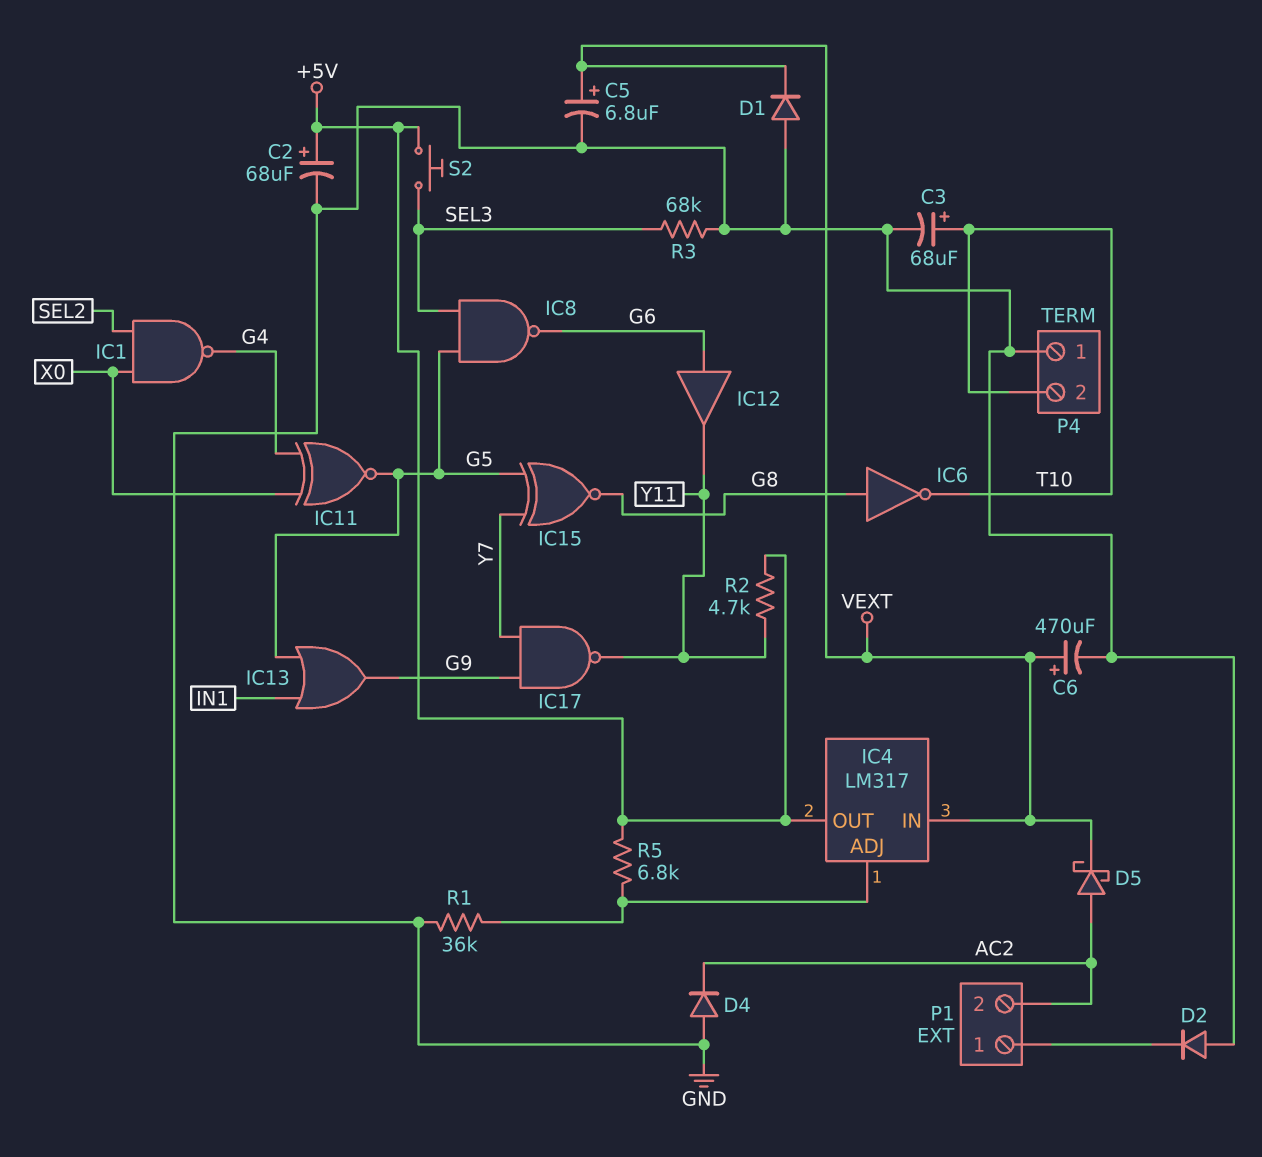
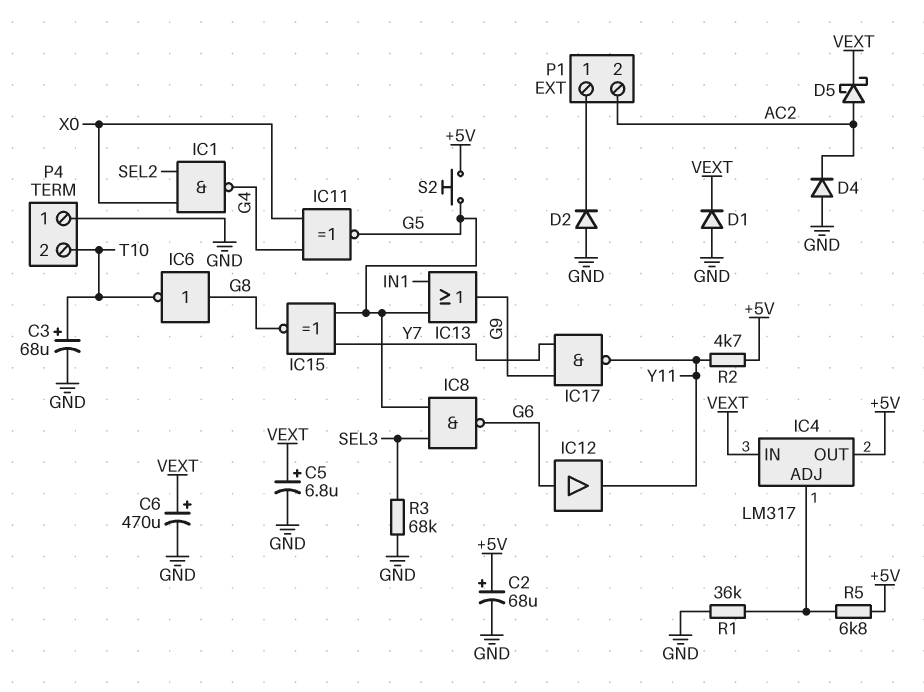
S2: button (+5V, SEL3) -> button (+5V, G5)

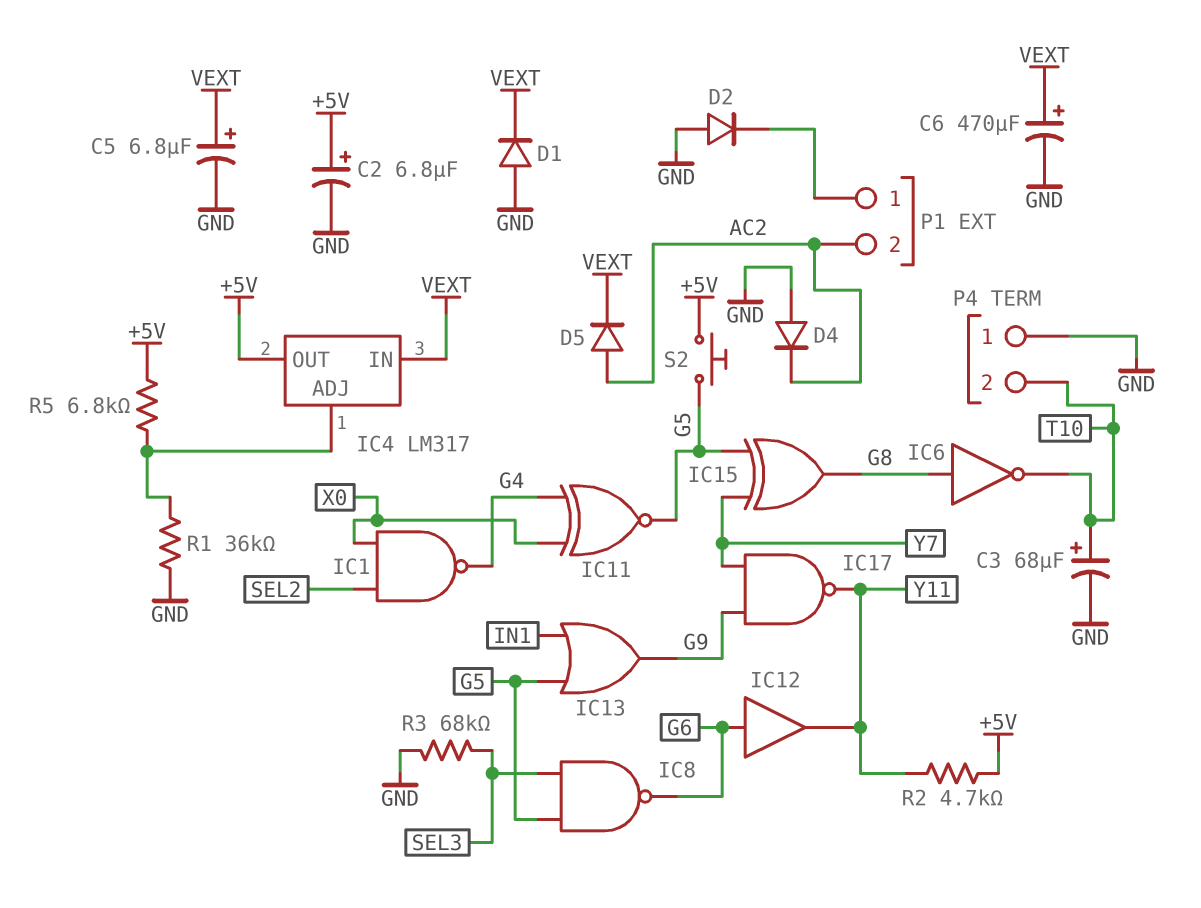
C2: 68uF (plus +5V, minus GND) -> 6.8uF (plus +5V, minus GND)
D5: schottky (A AC2, K VEXT) -> diode (A AC2, K VEXT)
IC15: XNOR (in G5, in Y7, out G8) -> XOR (in G5, in Y7, out G8)

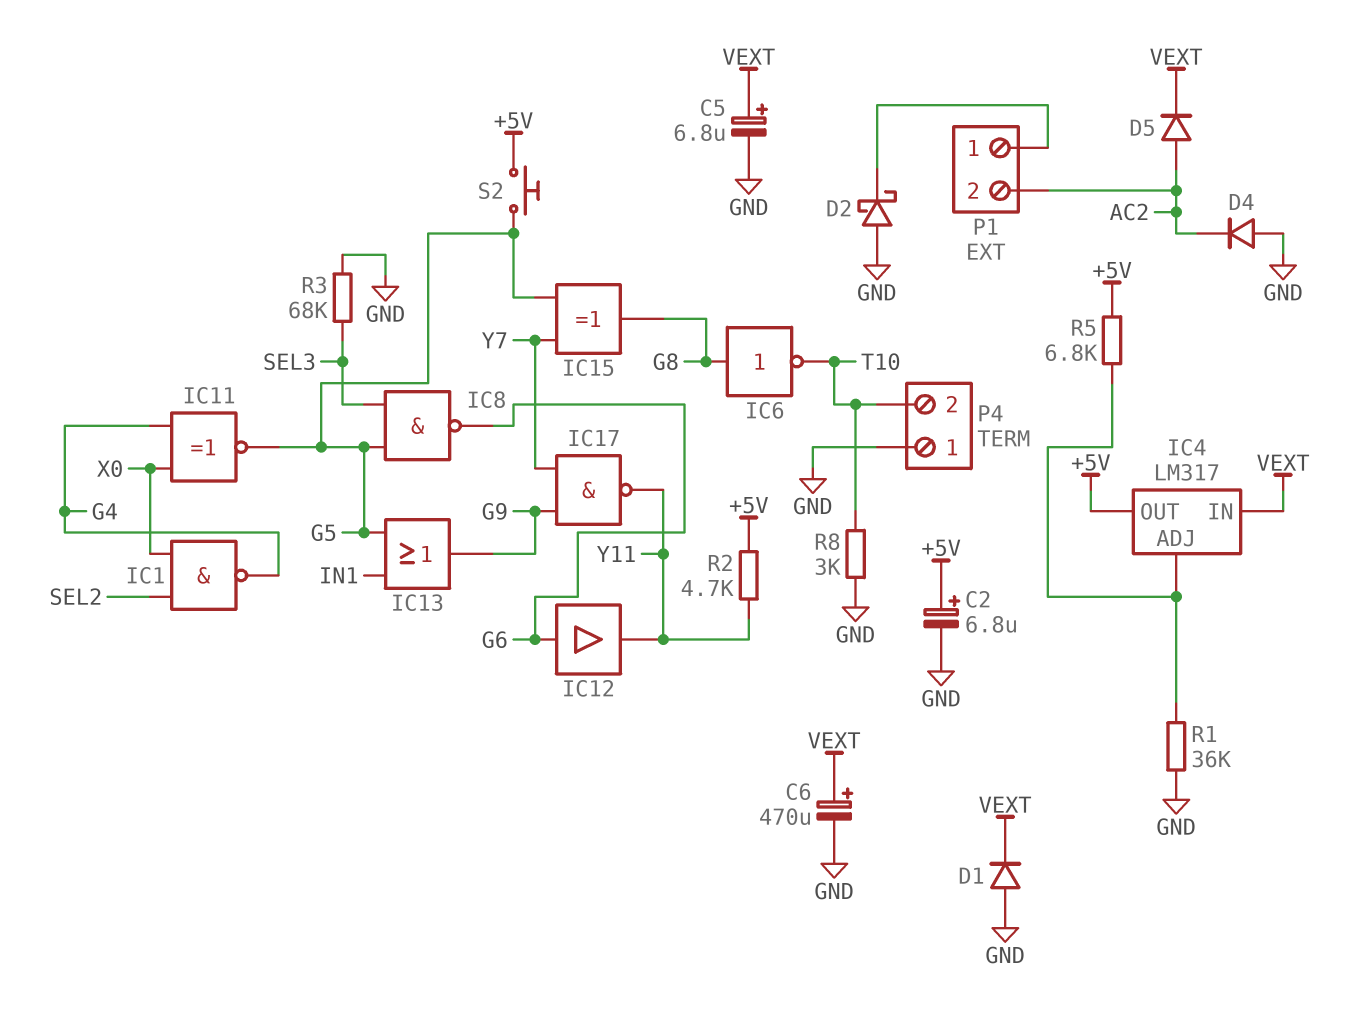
C3: 68uF (plus T10, minus GND) -> none
D2: diode (A GND, K P1/1) -> schottky (A GND, K P1/1)
R8: none -> 3k (GND, T10)

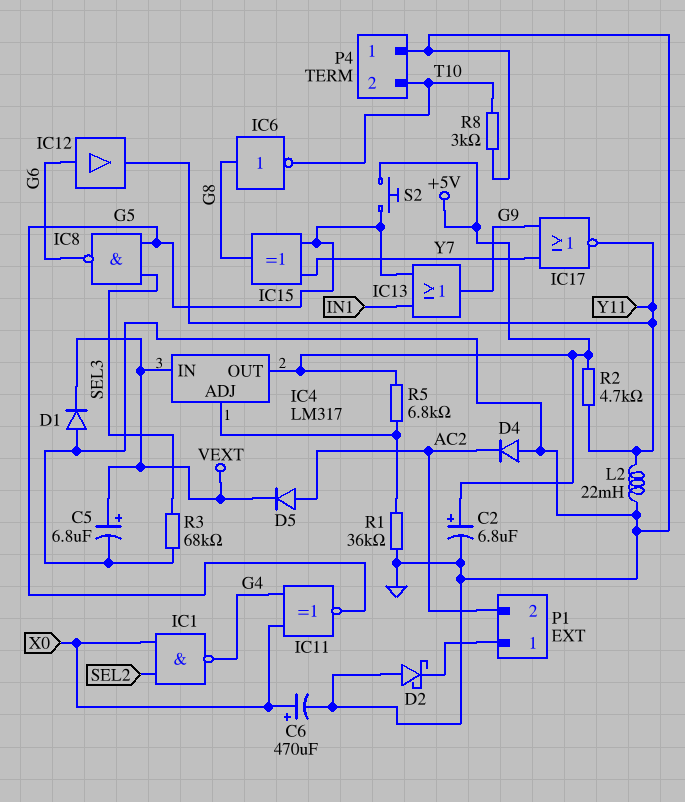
C6: 470uF (plus VEXT, minus GND) -> 470uF (plus X0, minus GND)
IC17: NAND (in G9, in Y7, out Y11) -> NOR (in G9, in Y7, out Y11)
L2: none -> 22mH (GND, Y11)

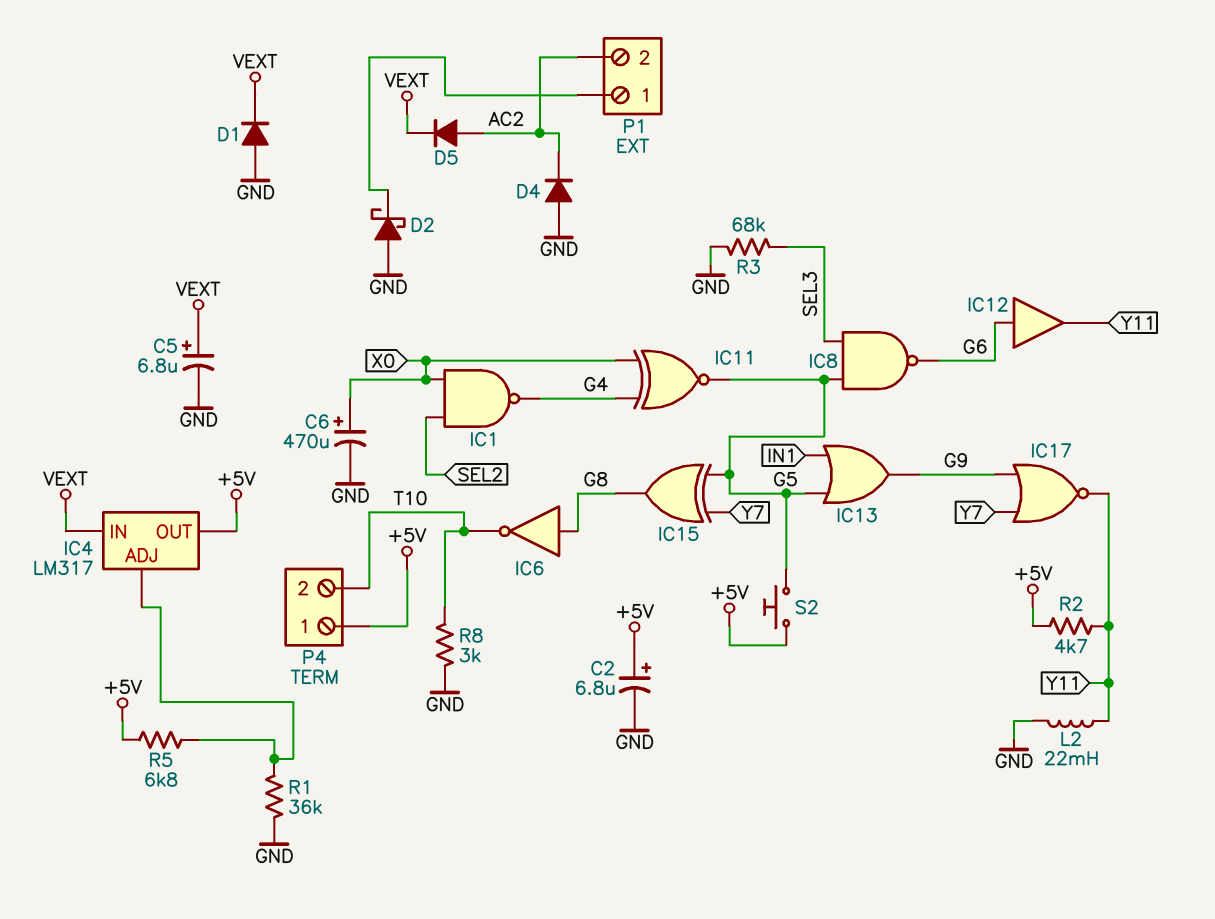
P4 pin 1: GND -> +5V

